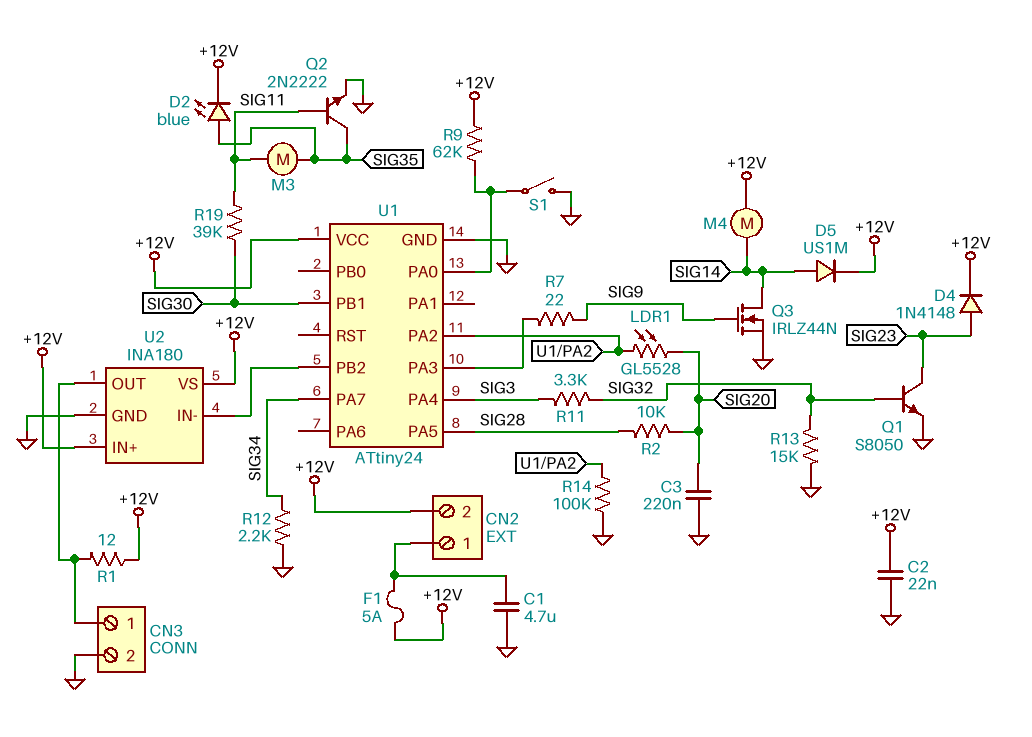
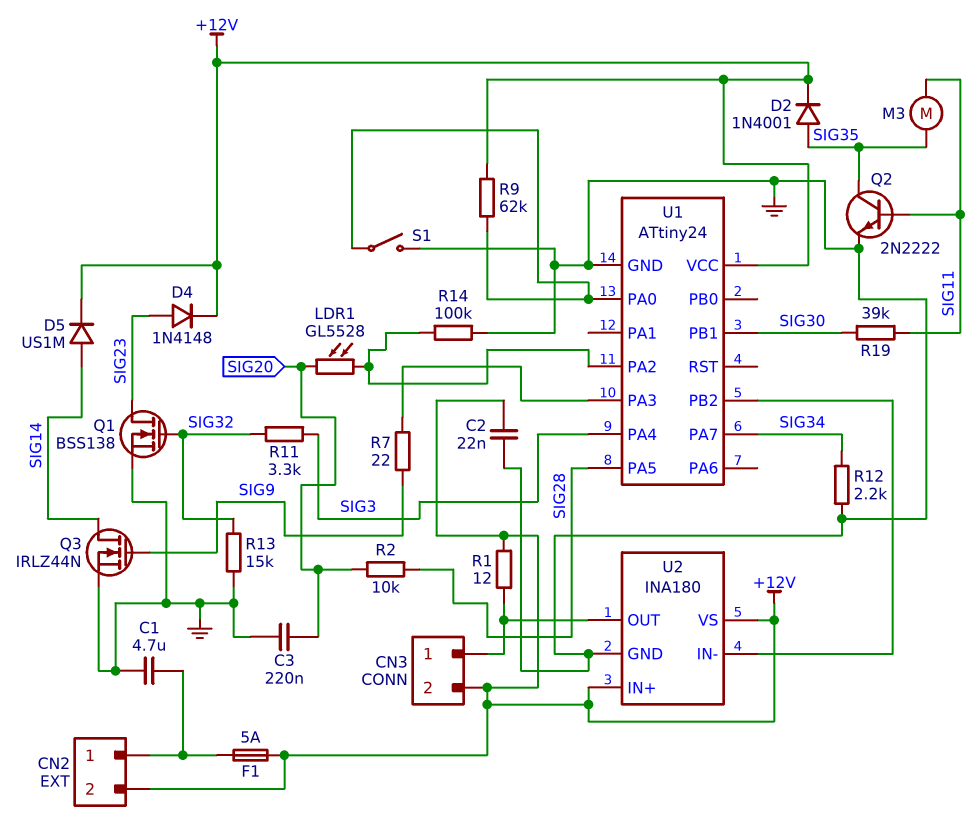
CN3 pin 2: GND -> +12V
D2: LED blue (A SIG35, K +12V) -> diode 1N4001 (A SIG35, K +12V)
M4: motor (+12V, SIG14) -> none
Q1: NPN S8050 (B SIG32, C SIG23, E GND) -> NMOS BSS138 (G SIG32, D SIG23, S GND)

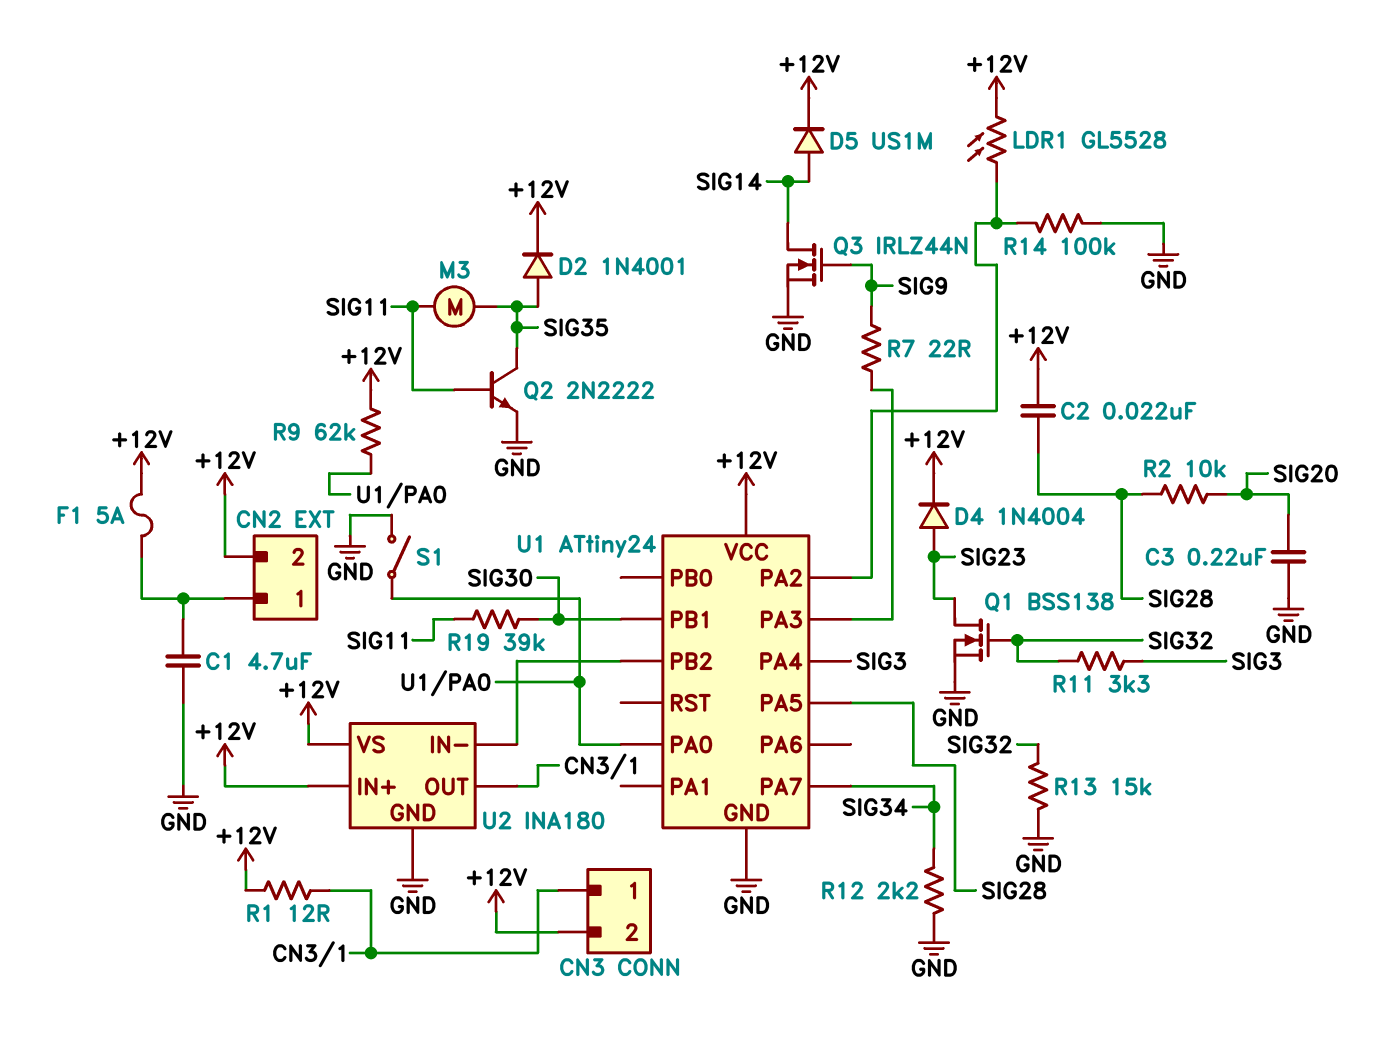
C2: 22nF (+12V, GND) -> 22nF (+12V, SIG28)
D4: diode 1N4148 (A SIG23, K +12V) -> diode 1N4004 (A SIG23, K +12V)
LDR1: GL5528 (SIG20, U1/PA2) -> GL5528 (+12V, U1/PA2)

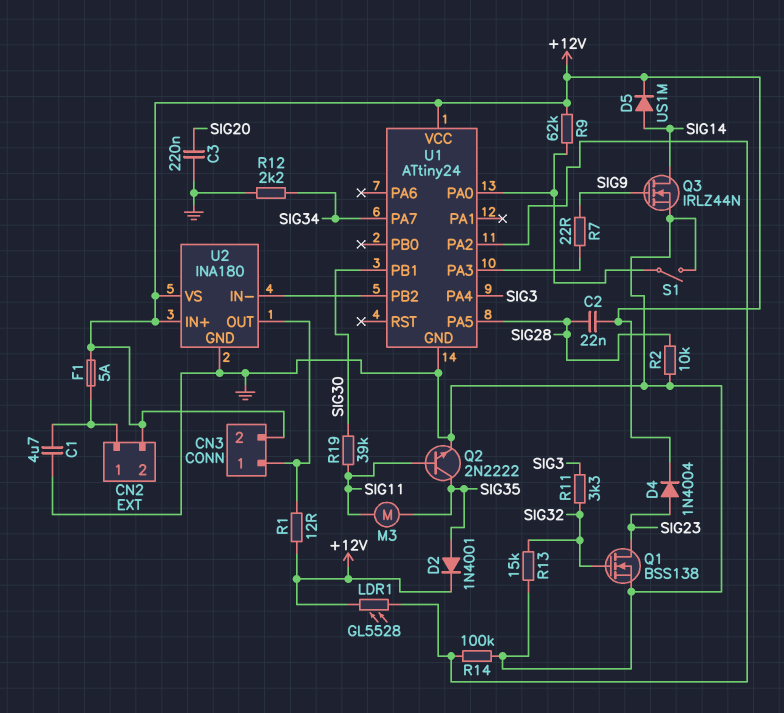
R2: 10k (SIG20, SIG28) -> 10k (GND, SIG28)

